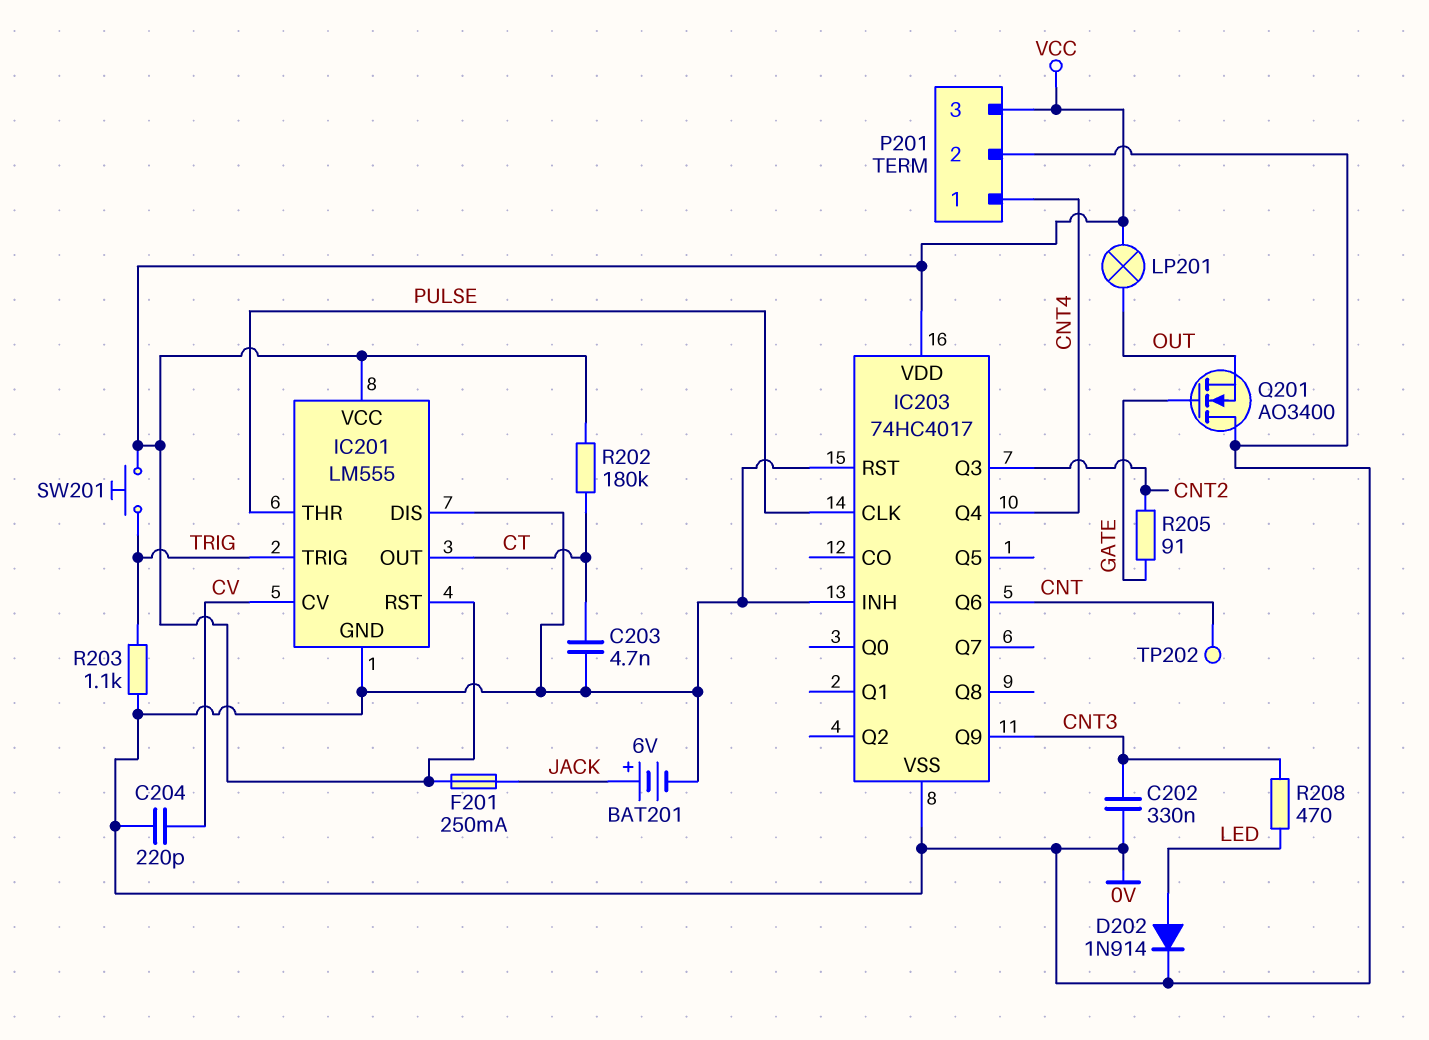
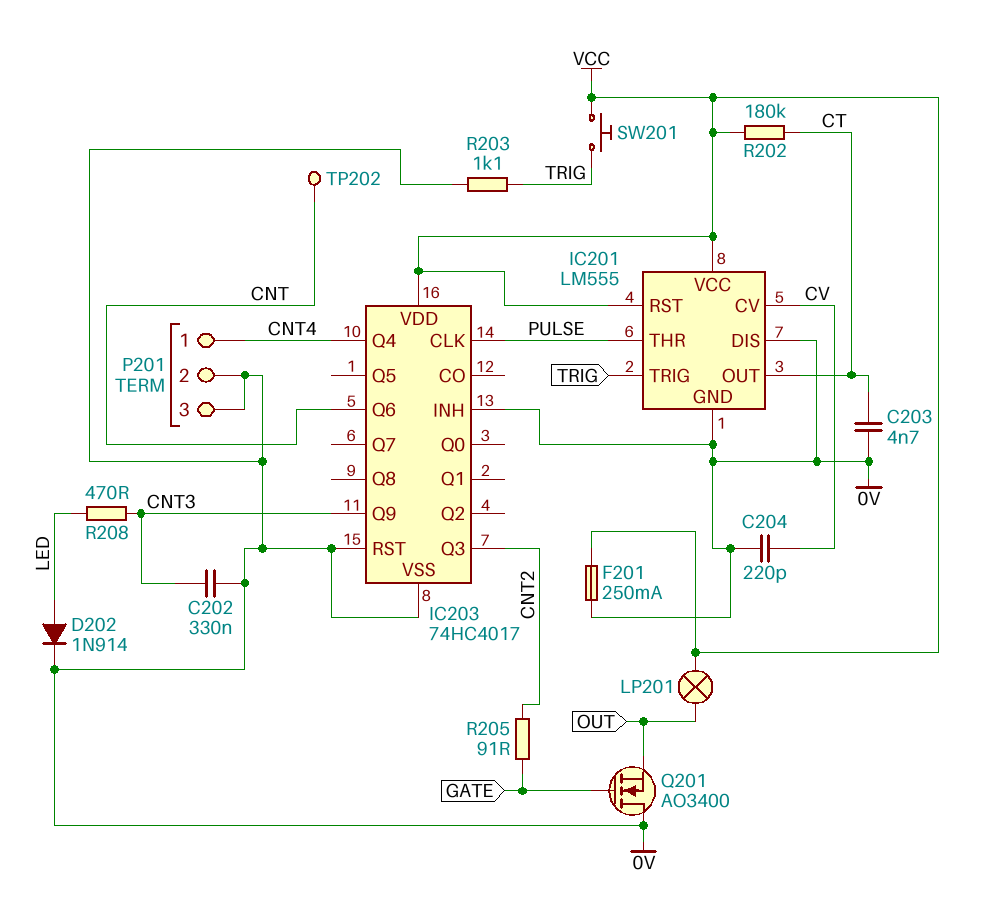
BAT201: 6V (plus JACK, minus 0V) -> none
F201: 250mA (JACK, VCC) -> 250mA (0V, VCC)
P201 pin 3: VCC -> 0V

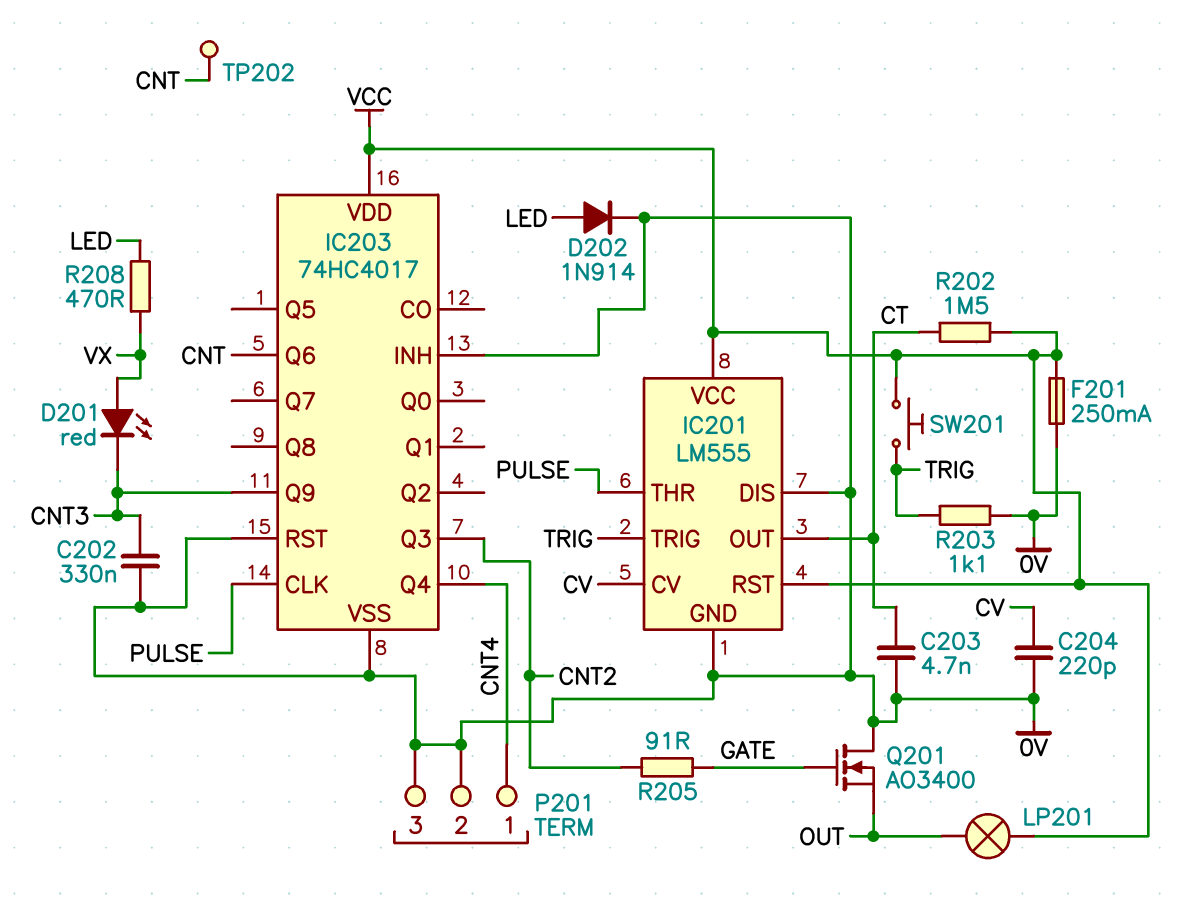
D201: none -> LED red (A VX, K CNT3)
R202: 180k (CT, VCC) -> 1.5M (CT, VCC)
R208: 470 (CNT3, LED) -> 470 (LED, VX)

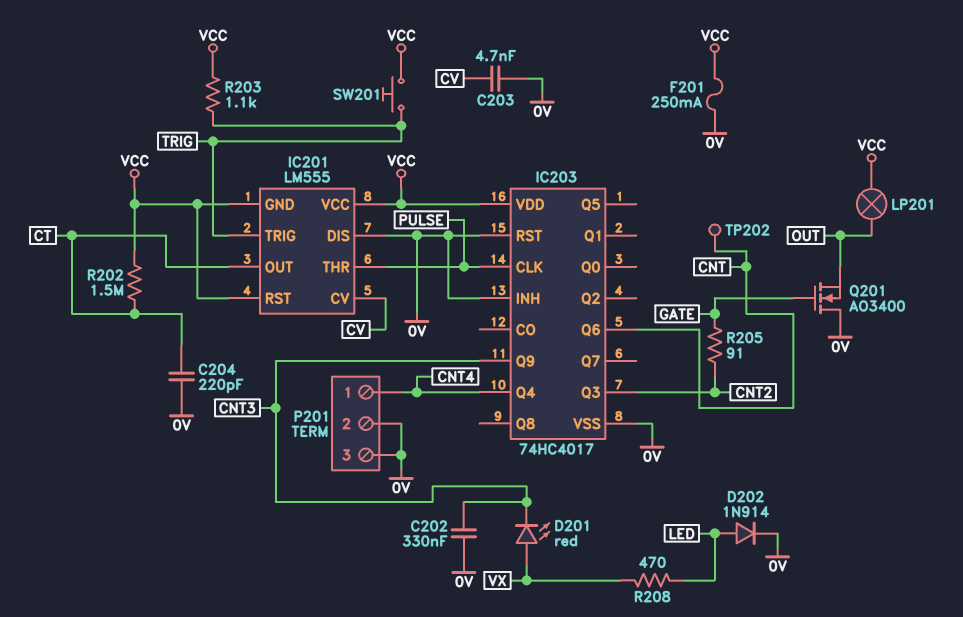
C203: 4.7nF (0V, CT) -> 4.7nF (0V, CV)
C204: 220pF (0V, CV) -> 220pF (0V, CT)
IC201 pin GND: 0V -> VCC
R203: 1.1k (0V, TRIG) -> 1.1k (TRIG, VCC)

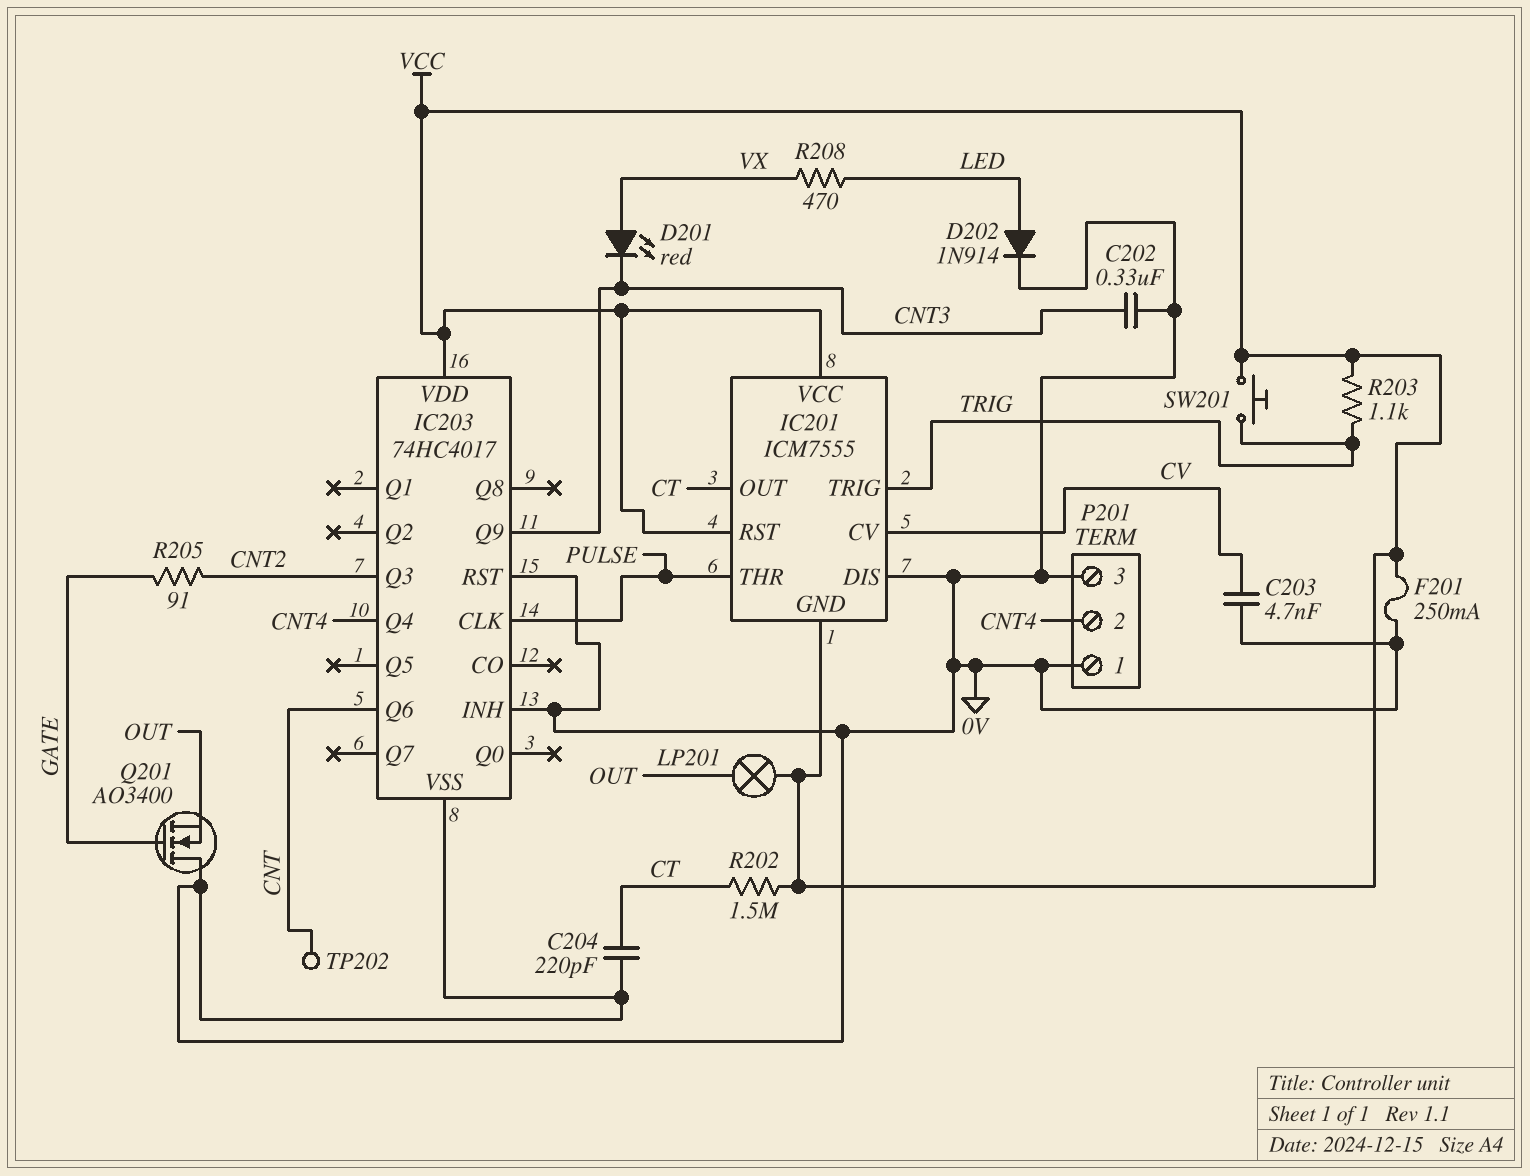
IC201: LM555 -> ICM7555
P201 pin 1: CNT4 -> 0V
P201 pin 2: 0V -> CNT4

